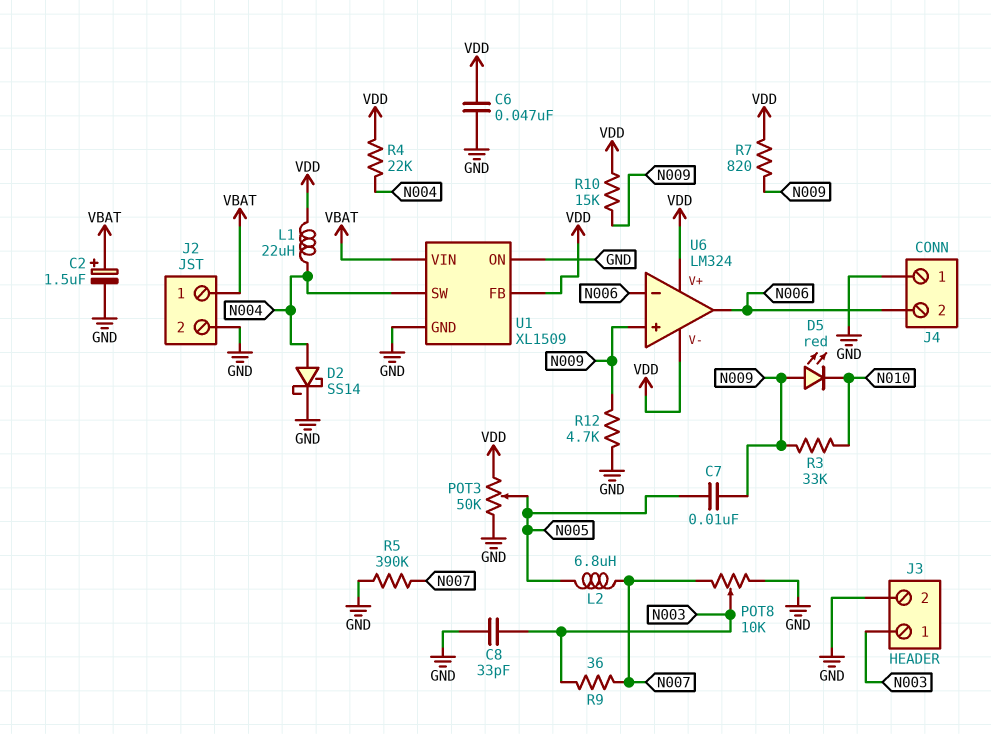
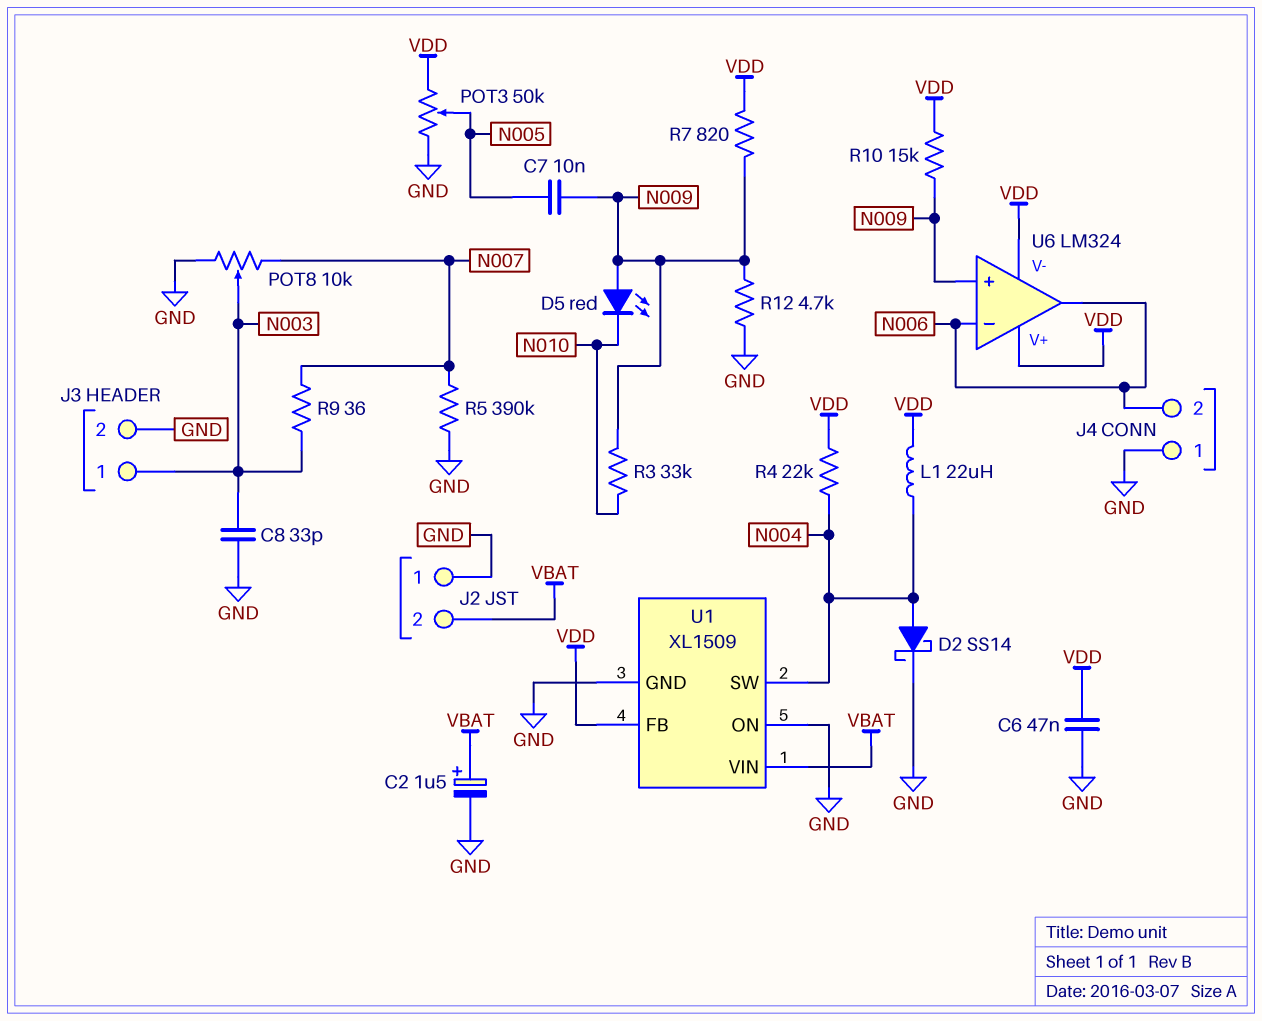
J2 pin 1: VBAT -> GND
J2 pin 2: GND -> VBAT
L2: 6.8uH (N005, N007) -> none

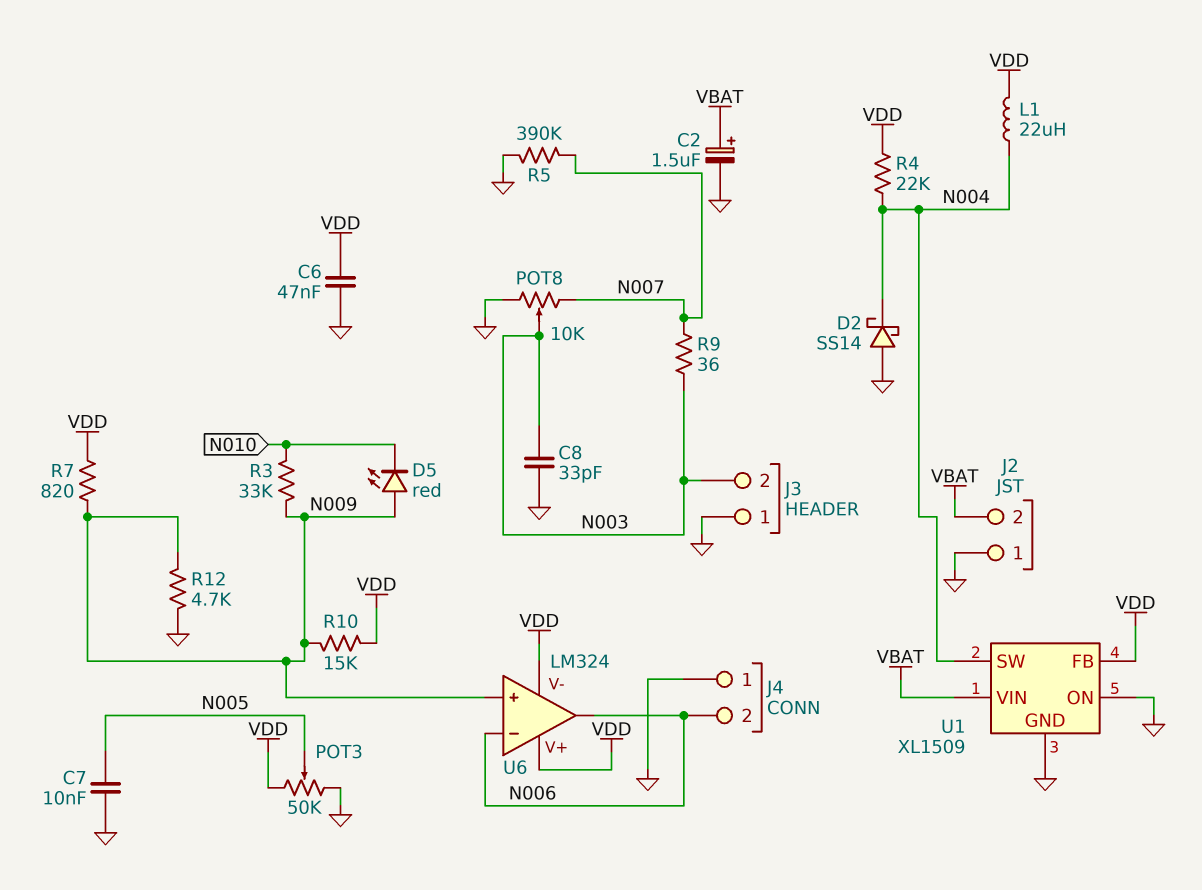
C7: 10nF (N005, N009) -> 10nF (GND, N005)
D2: schottky SS14 (A N004, K GND) -> schottky SS14 (A GND, K N004)
J3 pin 1: N003 -> GND
J3 pin 2: GND -> N003

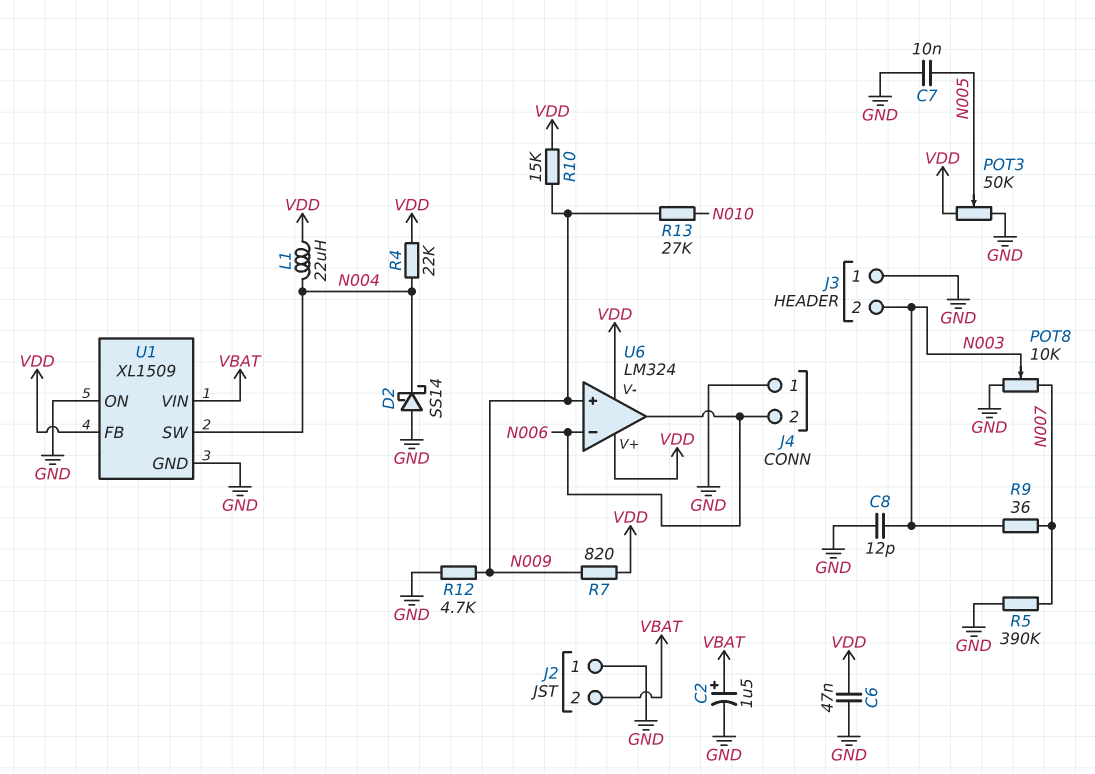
C8: 33pF (GND, N003) -> 12pF (GND, N003)
D5: LED red (A N009, K N010) -> none
R3: 33k (N009, N010) -> none
R13: none -> 27k (N009, N010)

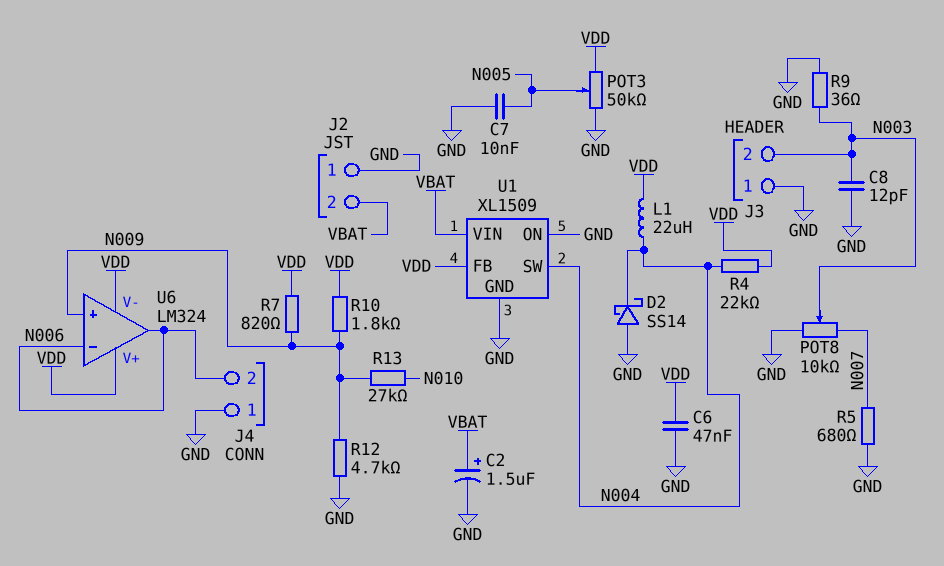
R5: 390k (GND, N007) -> 680 (GND, N007)
R9: 36 (N003, N007) -> 36 (GND, N003)
R10: 15k (N009, VDD) -> 1.8k (N009, VDD)

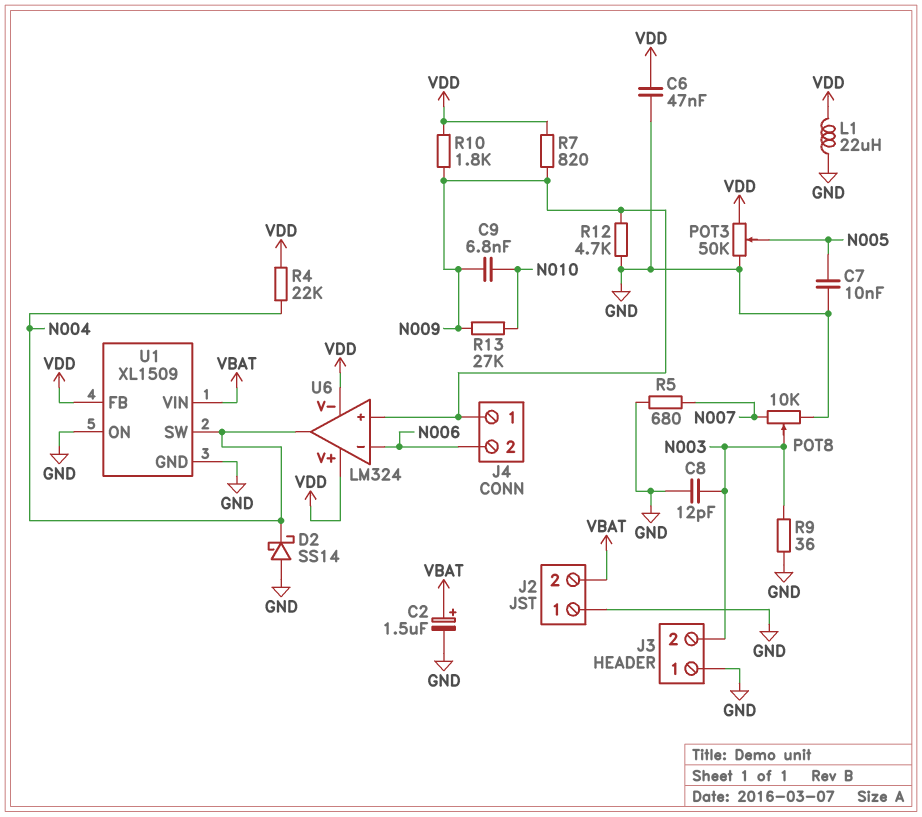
C9: none -> 6.8nF (N009, N010)
J4 pin 1: GND -> N009
L1: 22uH (N004, VDD) -> 22uH (GND, VDD)
U6 pin out: N006 -> N004

